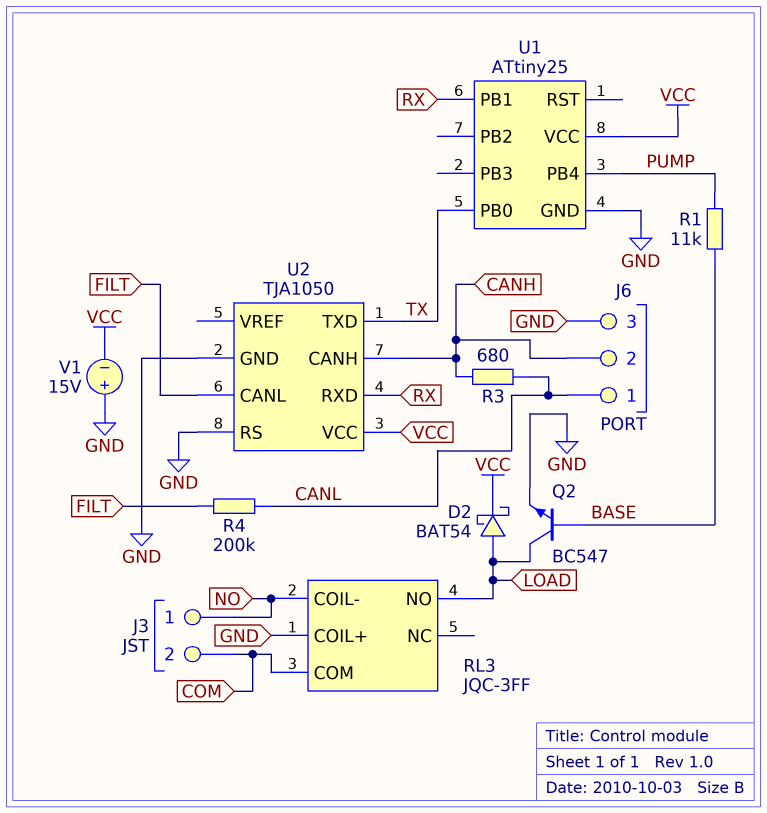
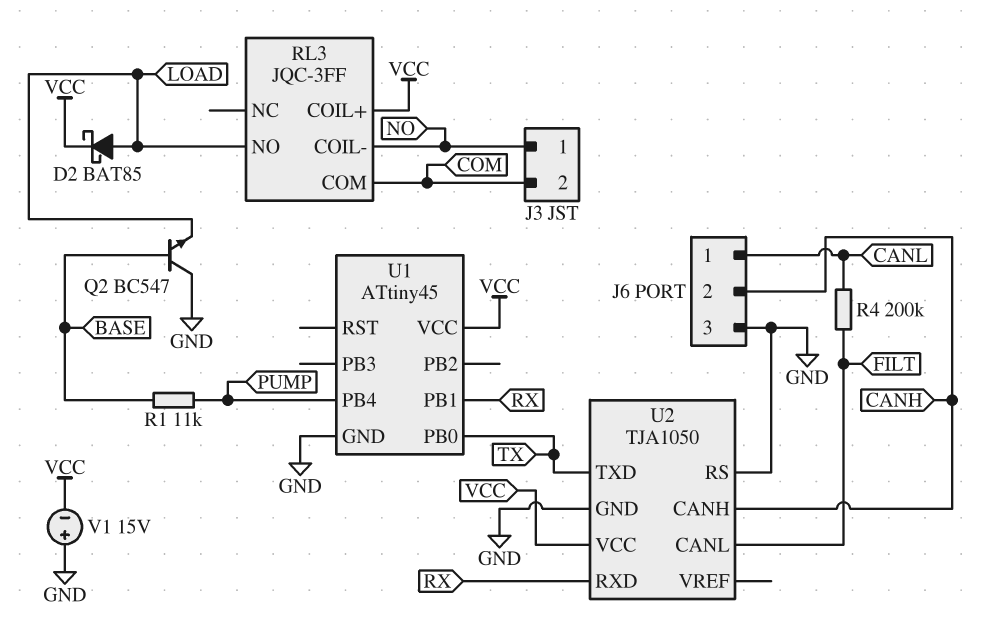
D2: schottky BAT54 (A LOAD, K VCC) -> schottky BAT85 (A LOAD, K VCC)
Q2: NPN BC547 (B BASE, C LOAD, E GND) -> NPN BC547 (B BASE, C GND, E LOAD)
R3: 680 (CANH, CANL) -> none
RL3 pin COIL+: GND -> VCC
U1: ATtiny25 -> ATtiny45

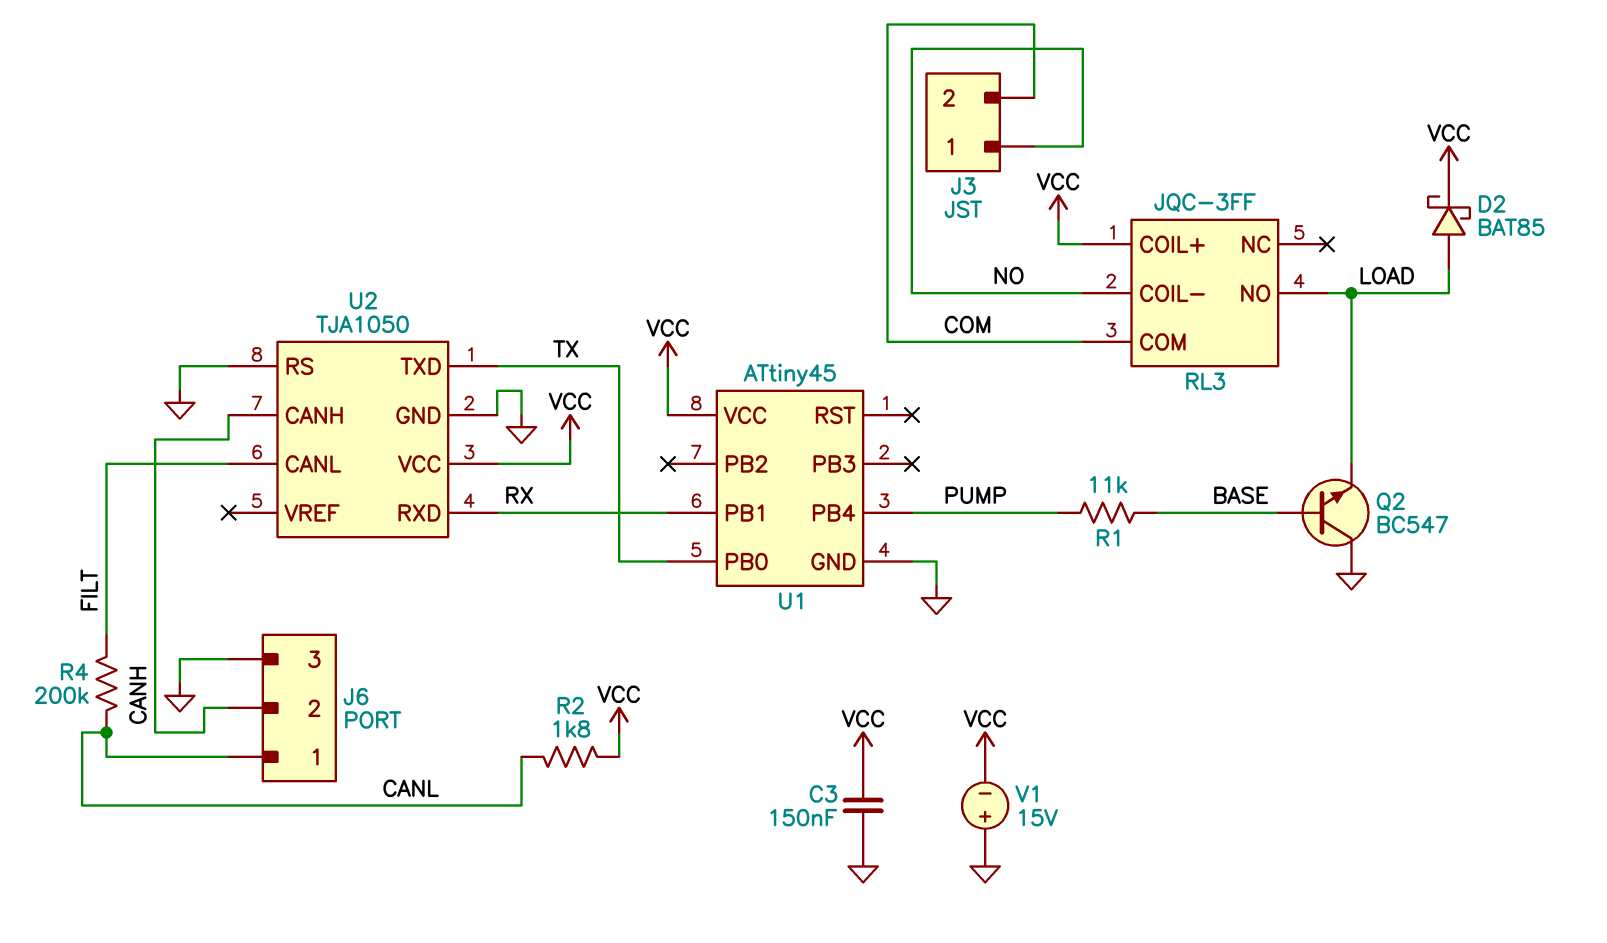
C3: none -> 150nF (GND, VCC)
R2: none -> 1.8k (CANL, VCC)

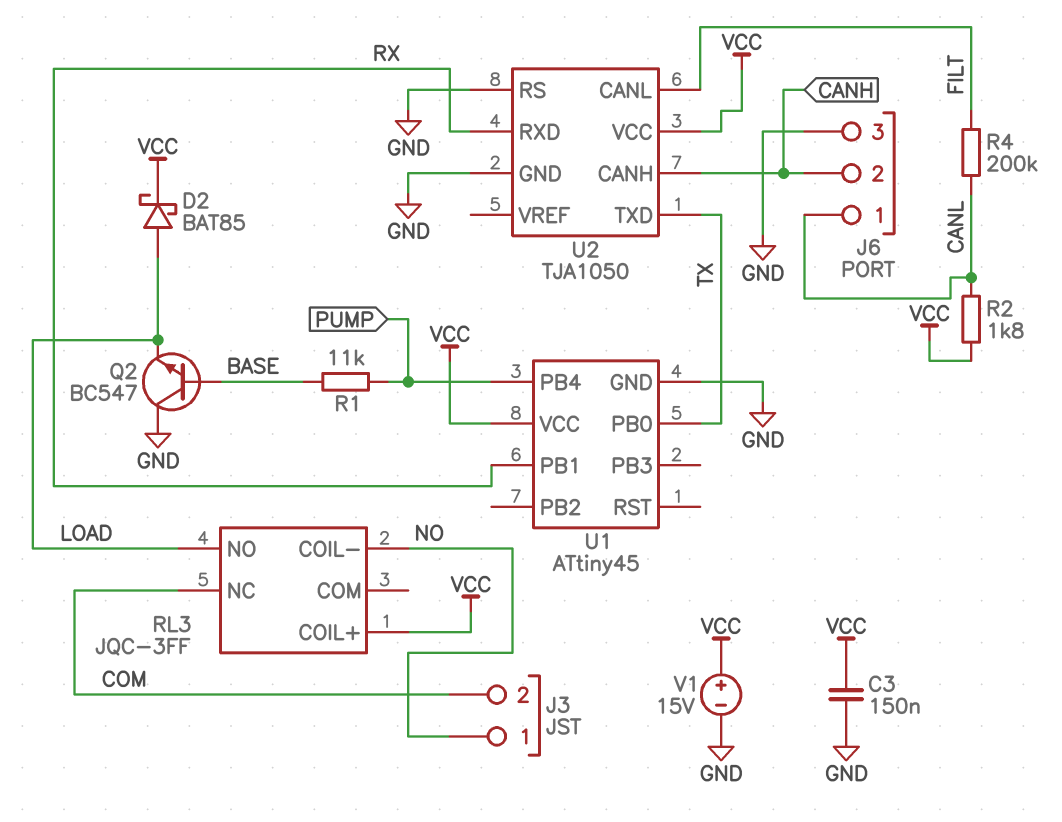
RL3 pin COM: COM -> none
RL3 pin NC: none -> COM
V1: 15V (plus GND, minus VCC) -> 15V (plus VCC, minus GND)

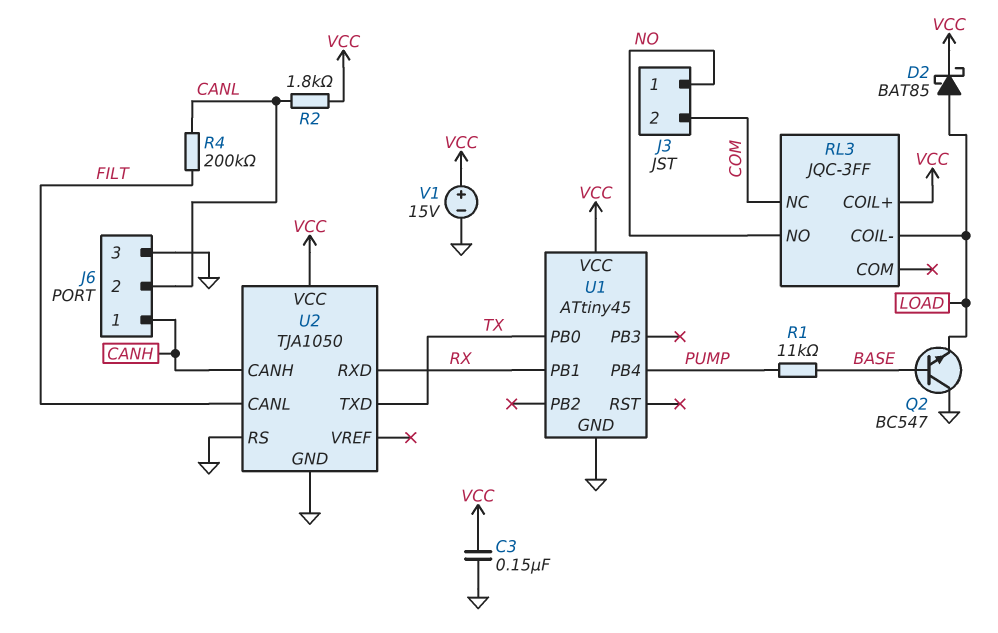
J6 pin 1: CANL -> CANH
J6 pin 2: CANH -> CANL
RL3 pin COIL-: NO -> LOAD
RL3 pin NO: LOAD -> NO

